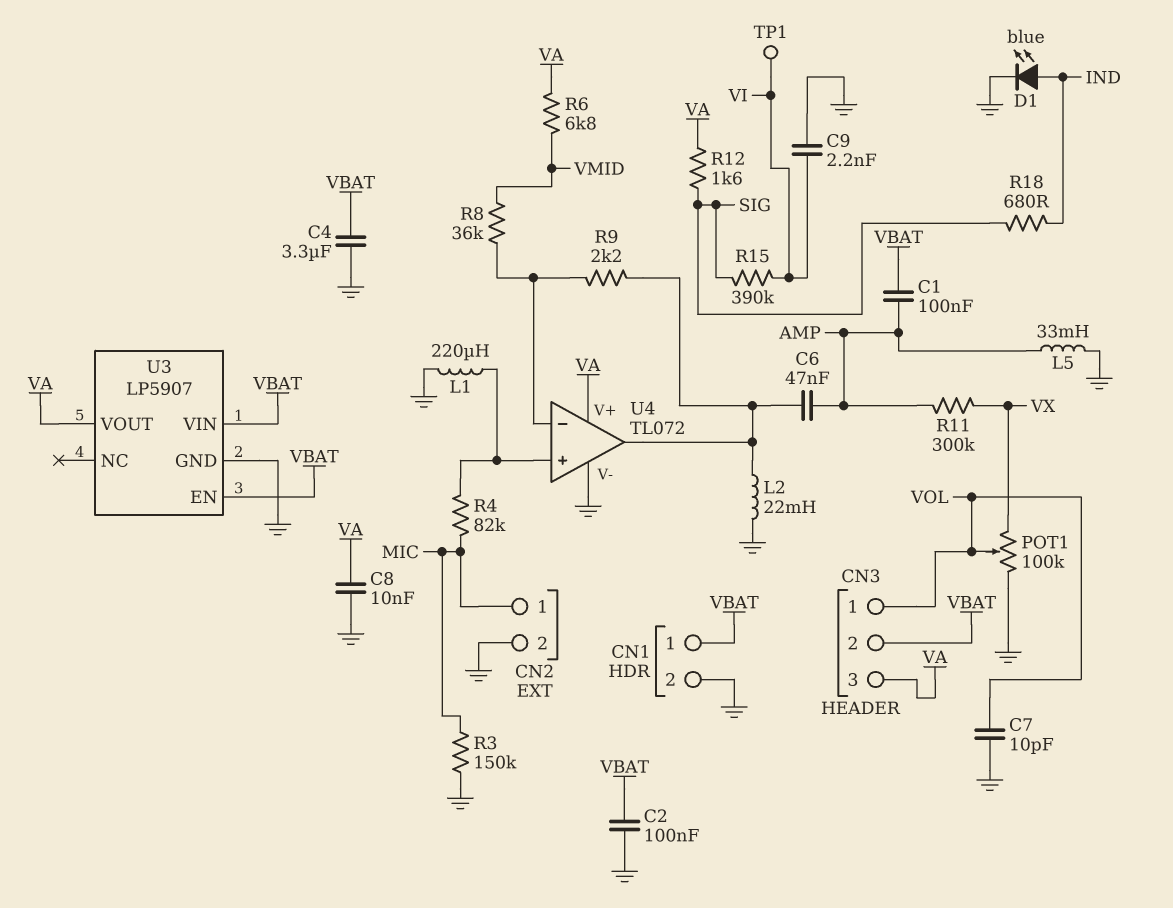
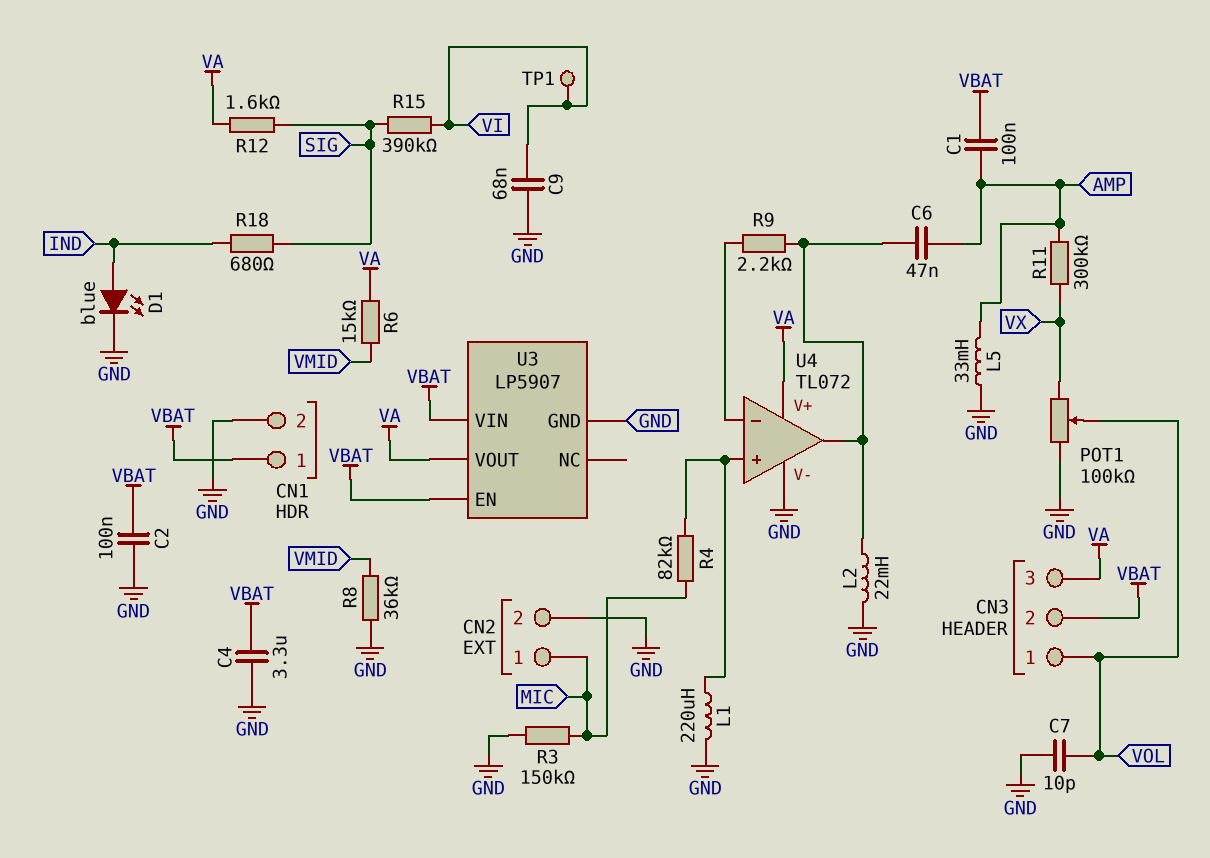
C8: 10nF (GND, VA) -> none
C9: 2.2nF (GND, VI) -> 68nF (GND, VI)
R6: 6.8k (VA, VMID) -> 15k (VA, VMID)
R8: 36k (U4/in-, VMID) -> 36k (GND, VMID)

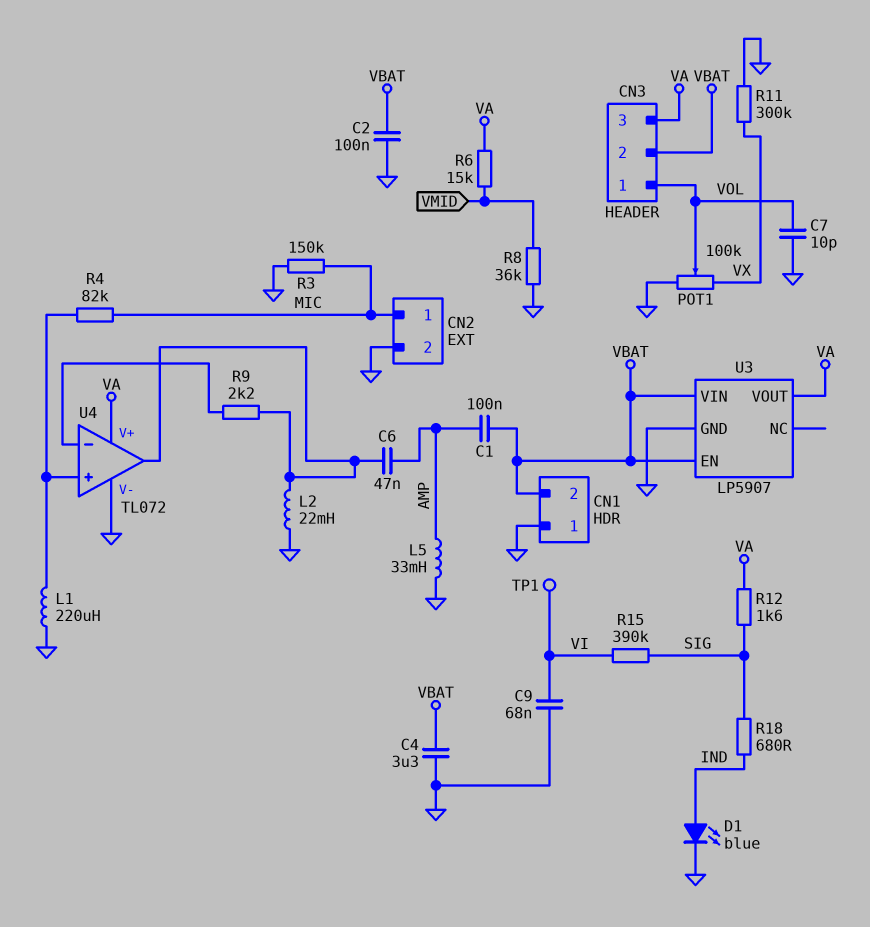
CN1 pin 1: VBAT -> GND
CN1 pin 2: GND -> VBAT
R11: 300k (AMP, VX) -> 300k (GND, VX)

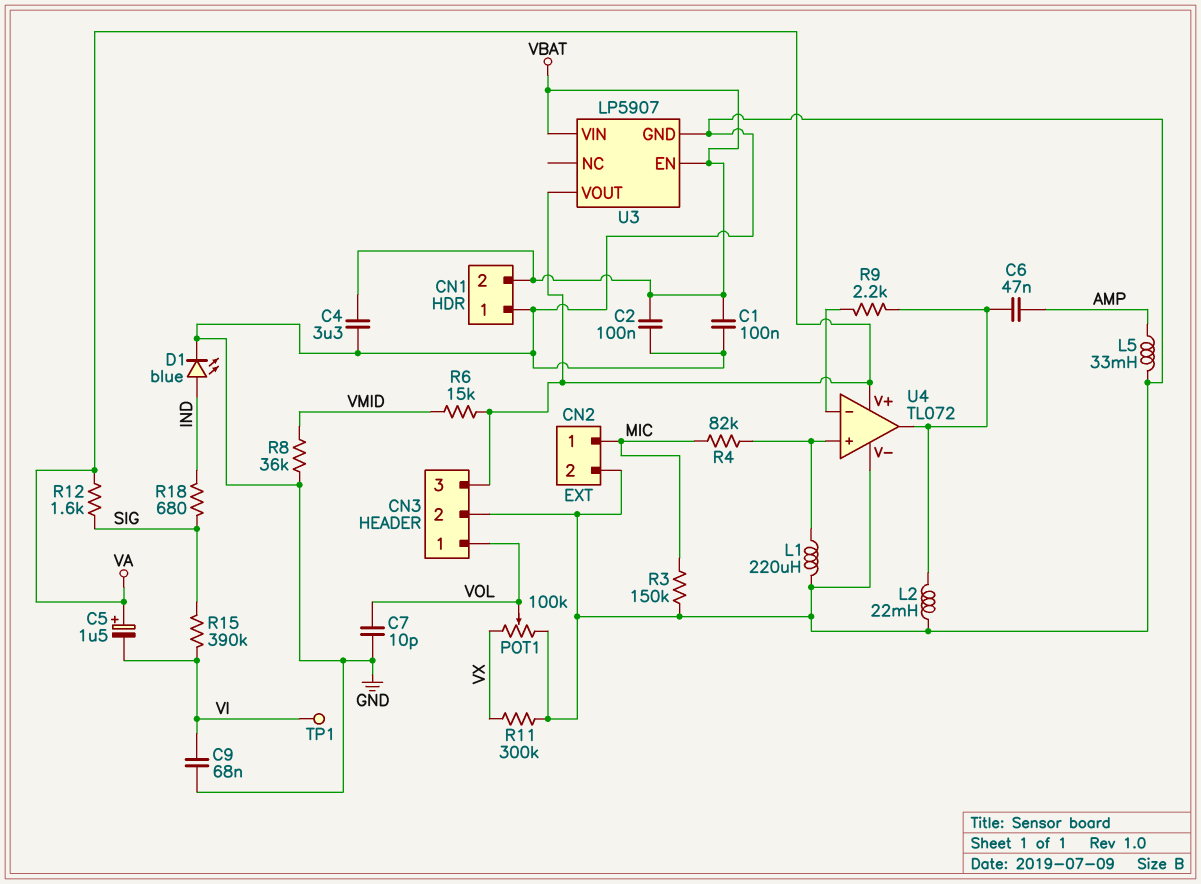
C1: 100nF (AMP, VBAT) -> 100nF (GND, VBAT)
C5: none -> 1.5uF (plus VA, minus VI)
CN3 pin 2: VBAT -> GND

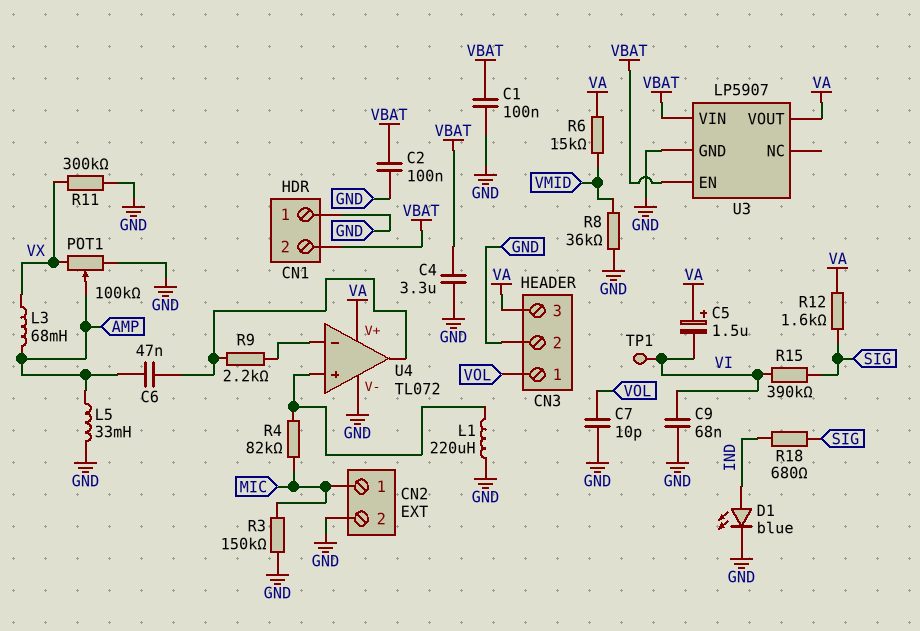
L2: 22mH (GND, U4/out) -> none
L3: none -> 68mH (AMP, VX)
POT1: 100k (GND, VX, wiper VOL) -> 100k (GND, VX, wiper AMP)

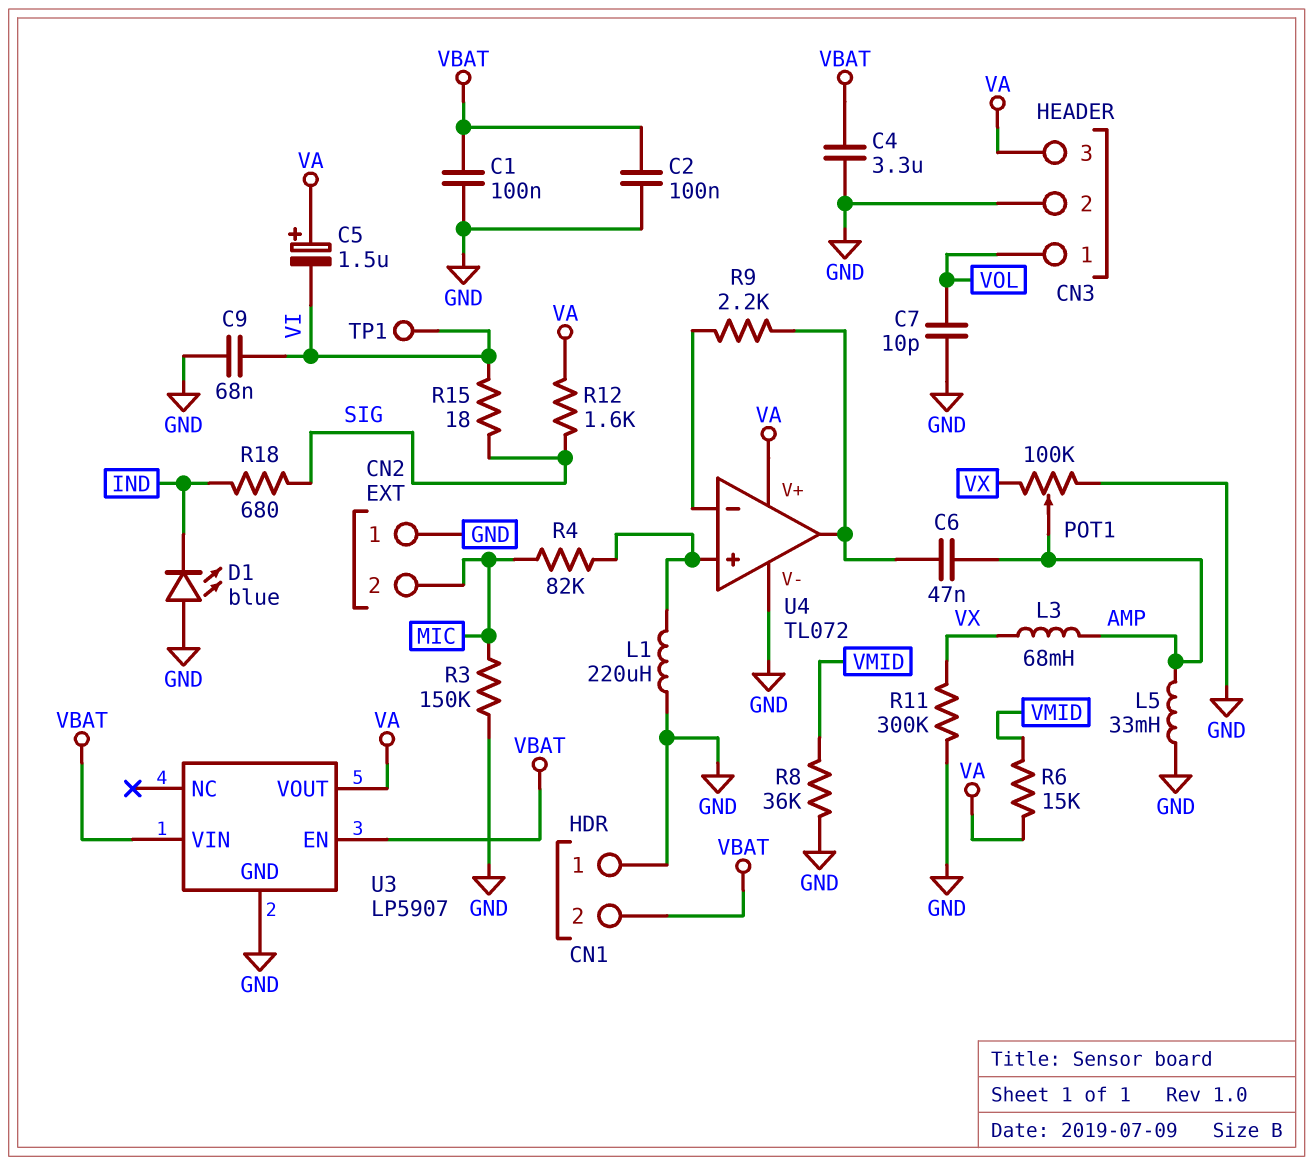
CN2 pin 1: MIC -> GND
CN2 pin 2: GND -> MIC
D1: LED blue (A IND, K GND) -> LED blue (A GND, K IND)
R15: 390k (SIG, VI) -> 18 (SIG, VI)

